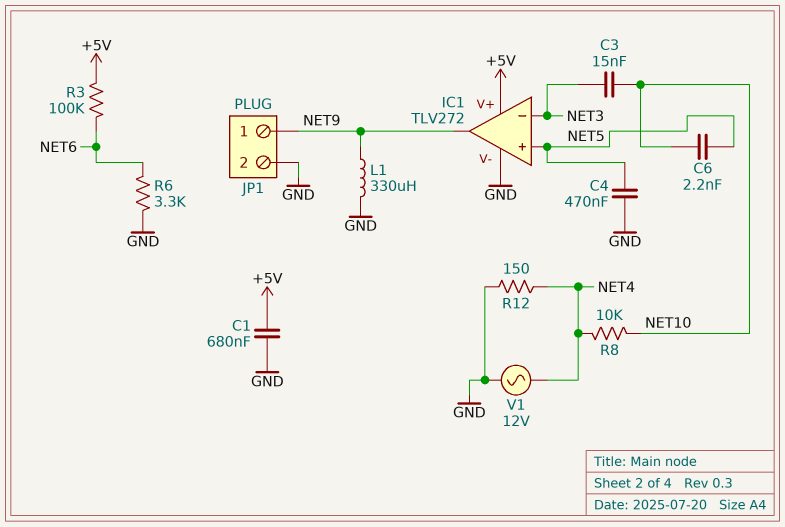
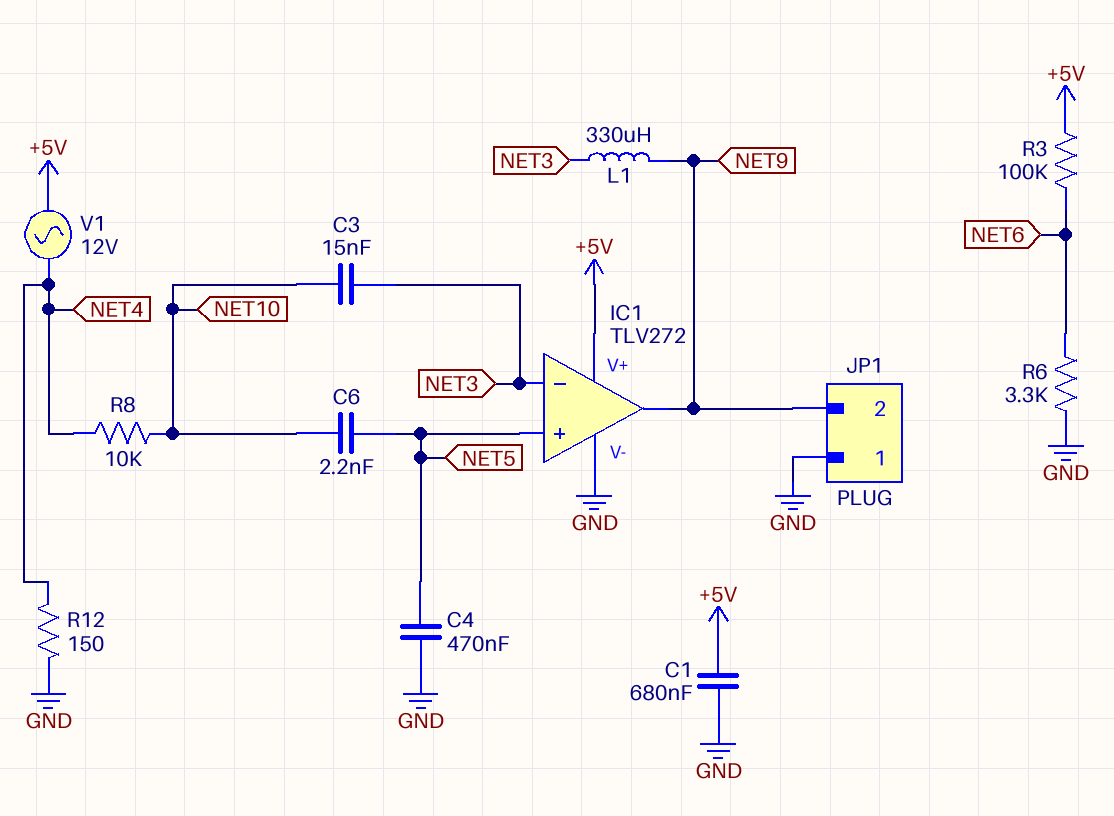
JP1 pin 1: NET9 -> GND
JP1 pin 2: GND -> NET9
L1: 330uH (GND, NET9) -> 330uH (NET3, NET9)
V1: AC 12V (GND, NET4) -> AC 12V (+5V, NET4)

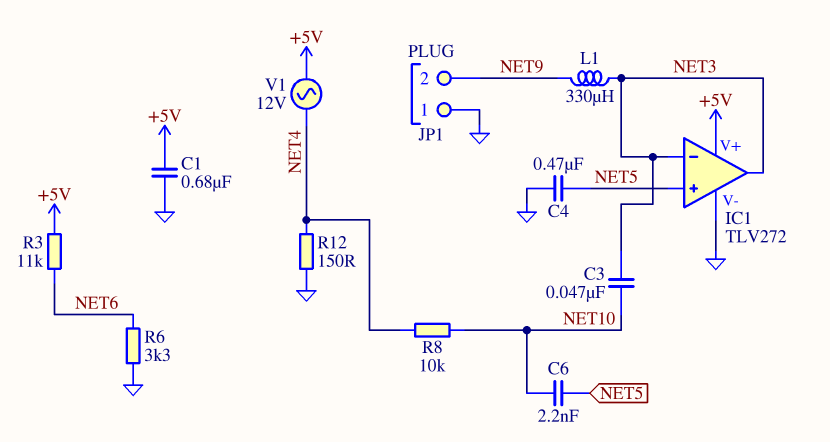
C3: 15nF (NET3, NET10) -> 47nF (NET3, NET10)
IC1 pin out: NET9 -> NET3
R3: 100k (+5V, NET6) -> 11k (+5V, NET6)

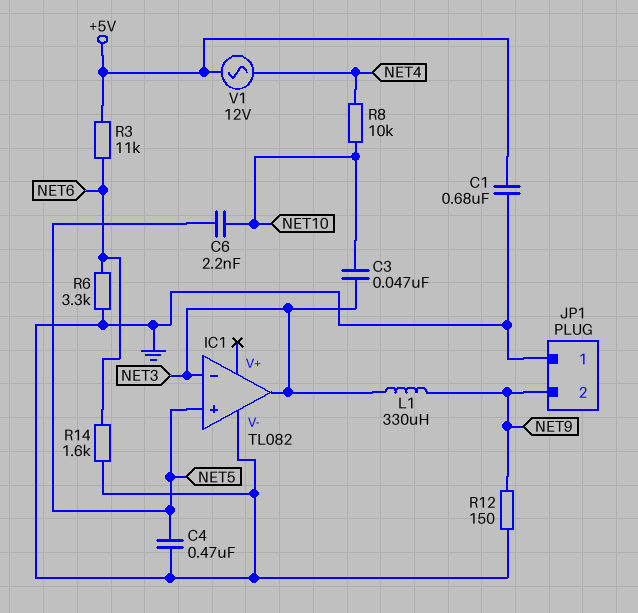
IC1: TLV272 -> TL082
IC1 pin V+: +5V -> none
R12: 150 (GND, NET4) -> 150 (GND, NET9)
R14: none -> 1.6k (GND, NET6)

